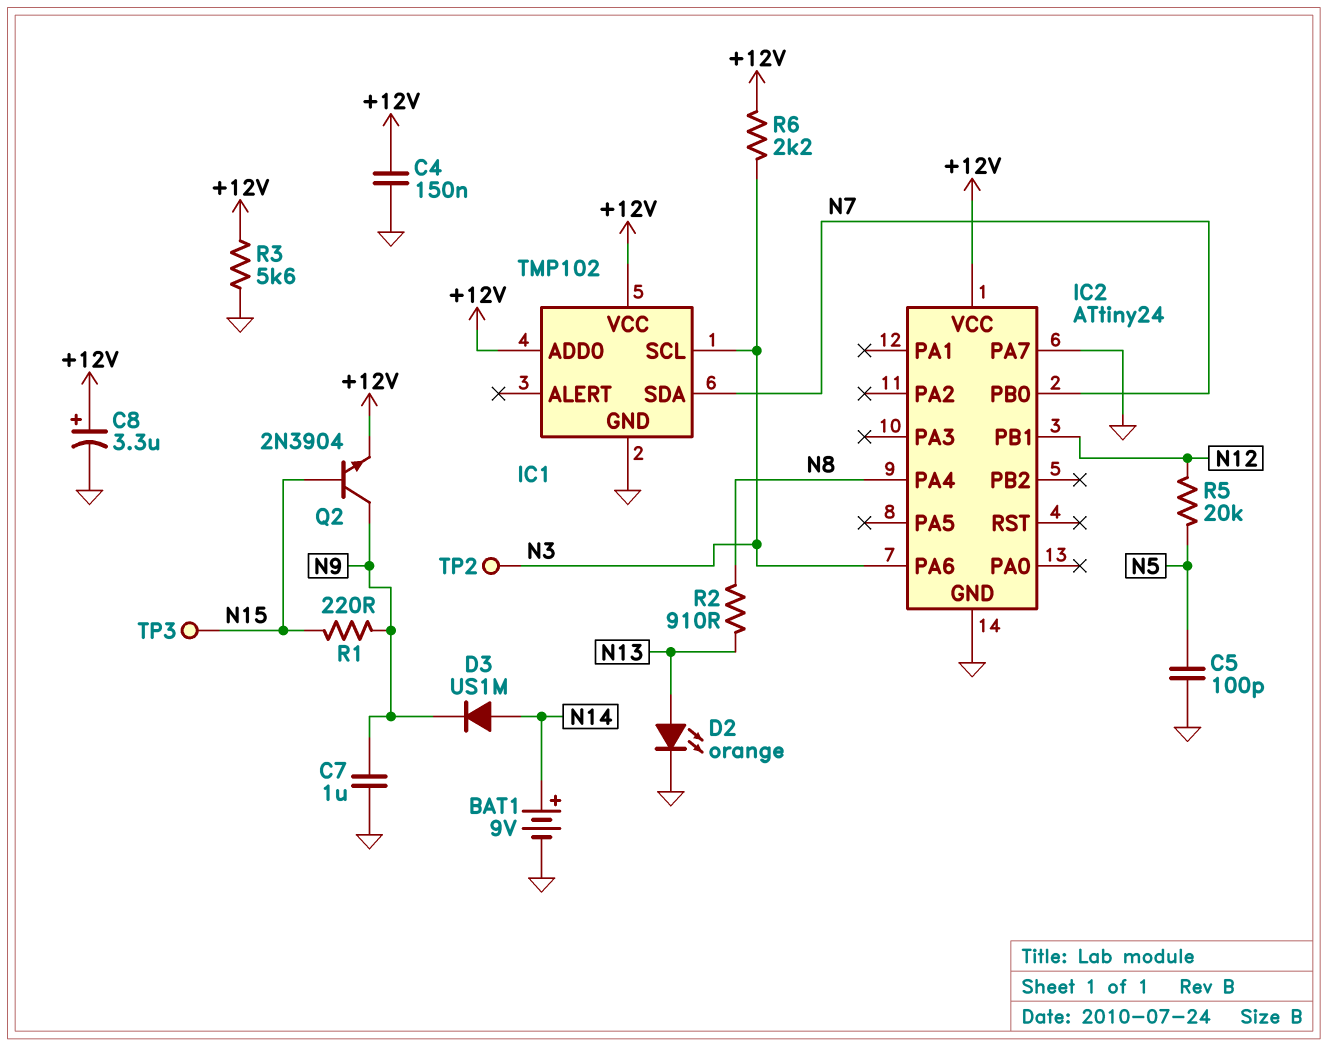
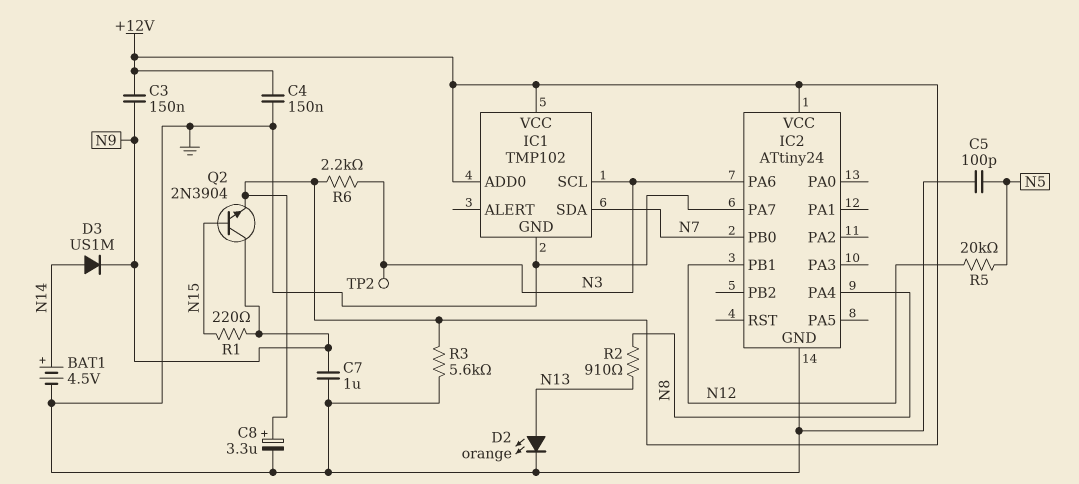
BAT1: 9V (plus N14, minus GND) -> 4.5V (plus N14, minus GND)
C3: none -> 150nF (+12V, N9)
TP3: test point (N15) -> none

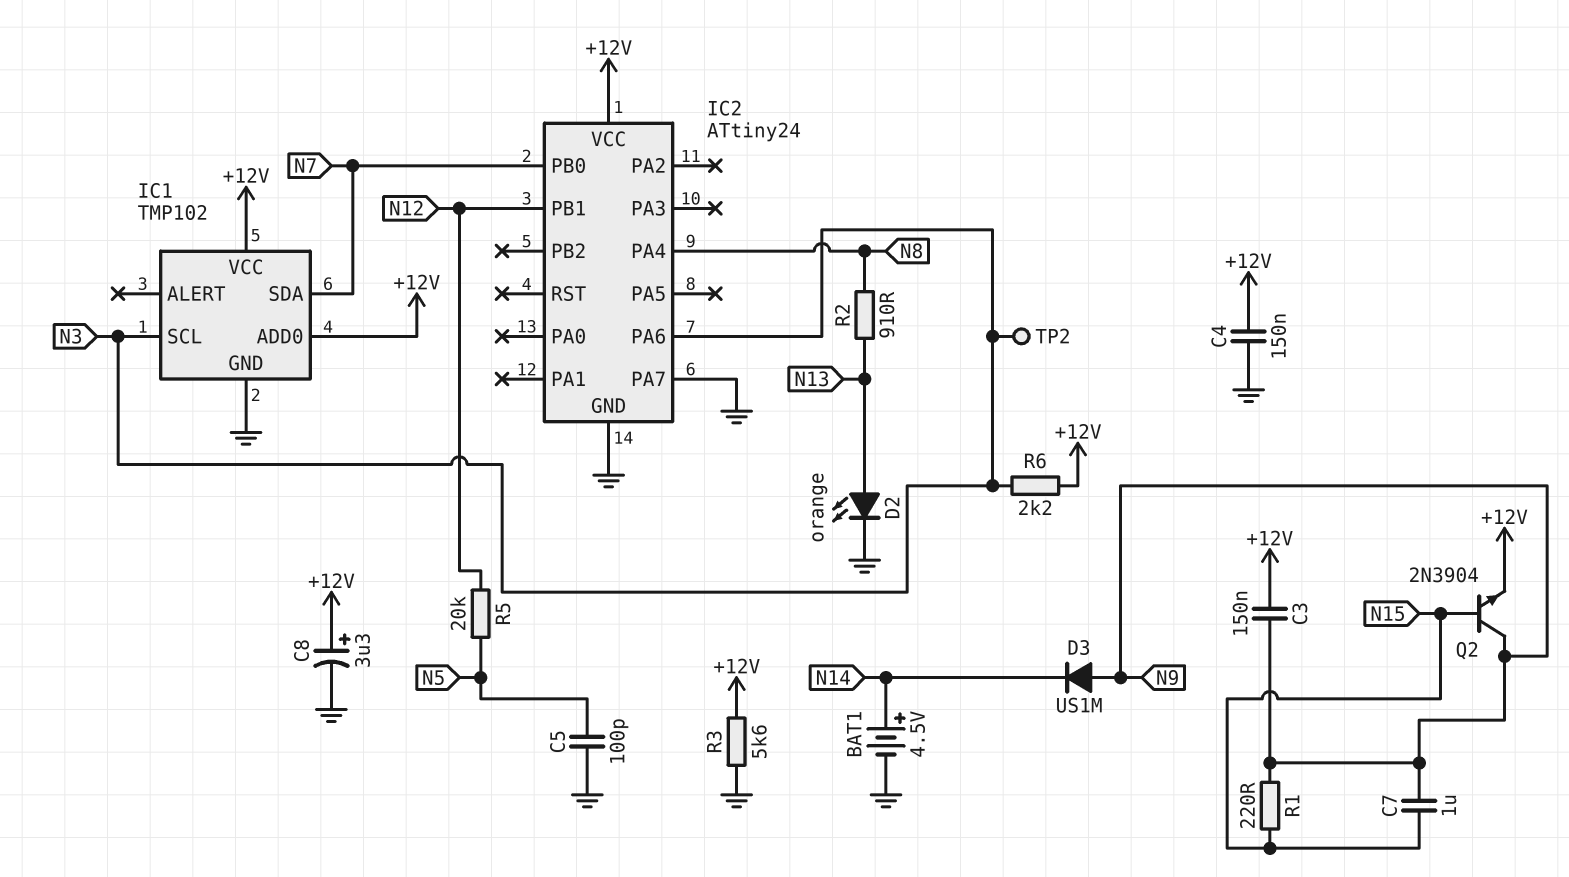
C7: 1uF (GND, N9) -> 1uF (N9, N15)
D3: diode US1M (A N14, K N9) -> diode US1M (A N9, K N14)

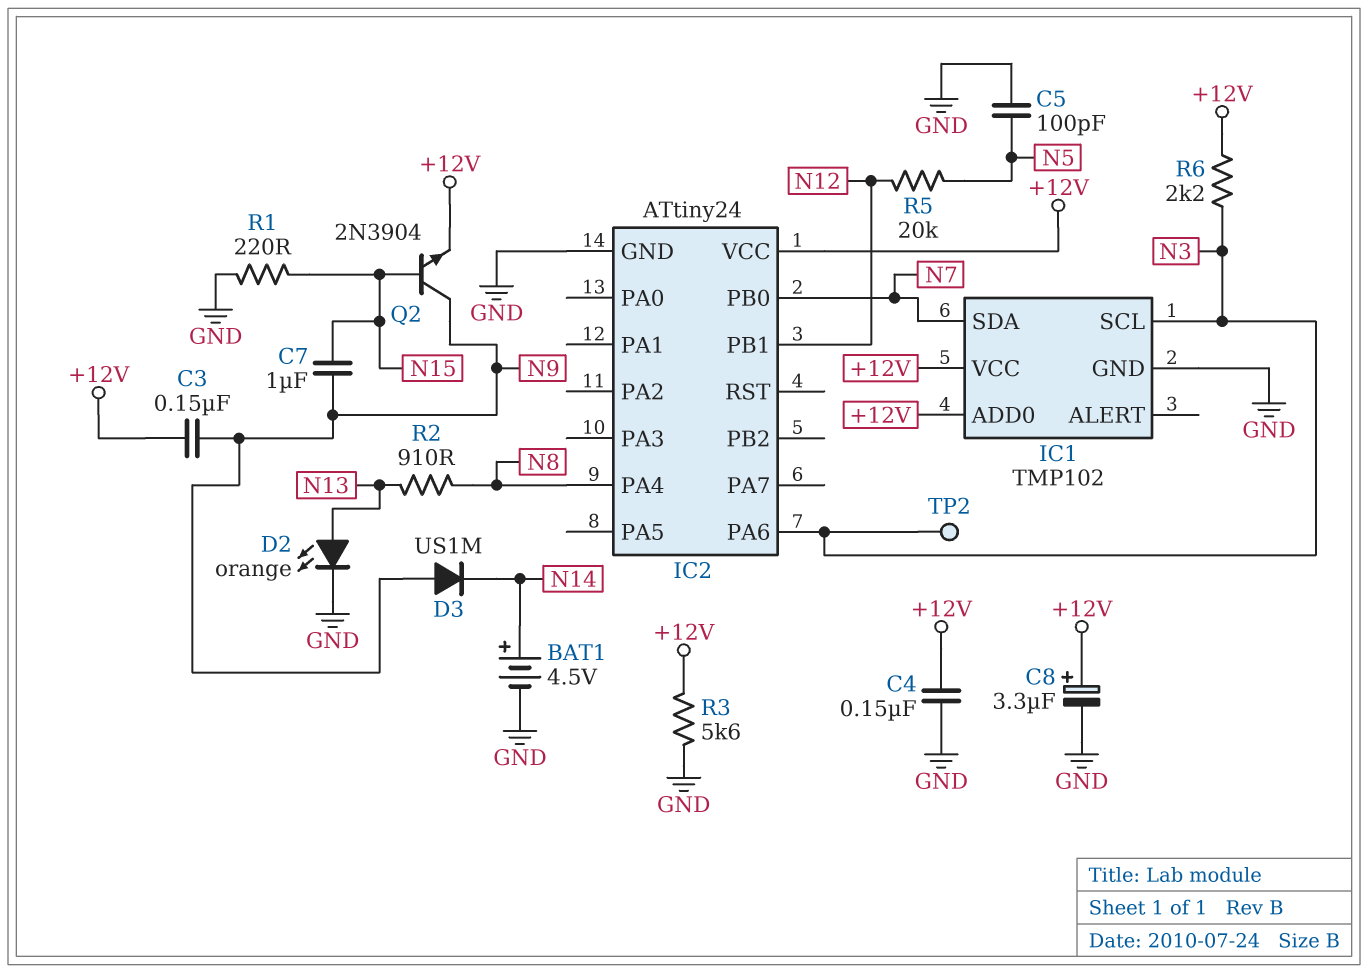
IC2 pin PA7: GND -> none
R1: 220 (N9, N15) -> 220 (GND, N15)

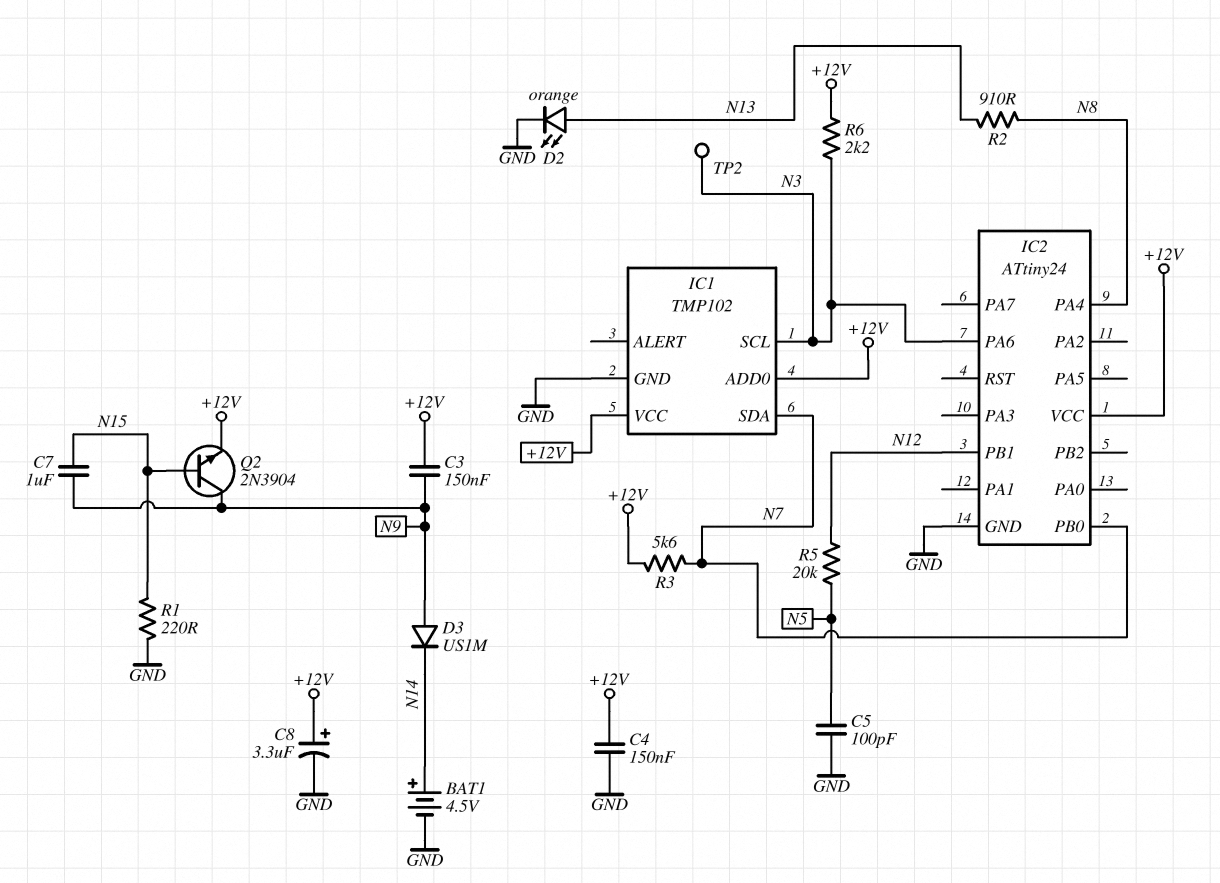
R3: 5.6k (+12V, GND) -> 5.6k (+12V, N7)

